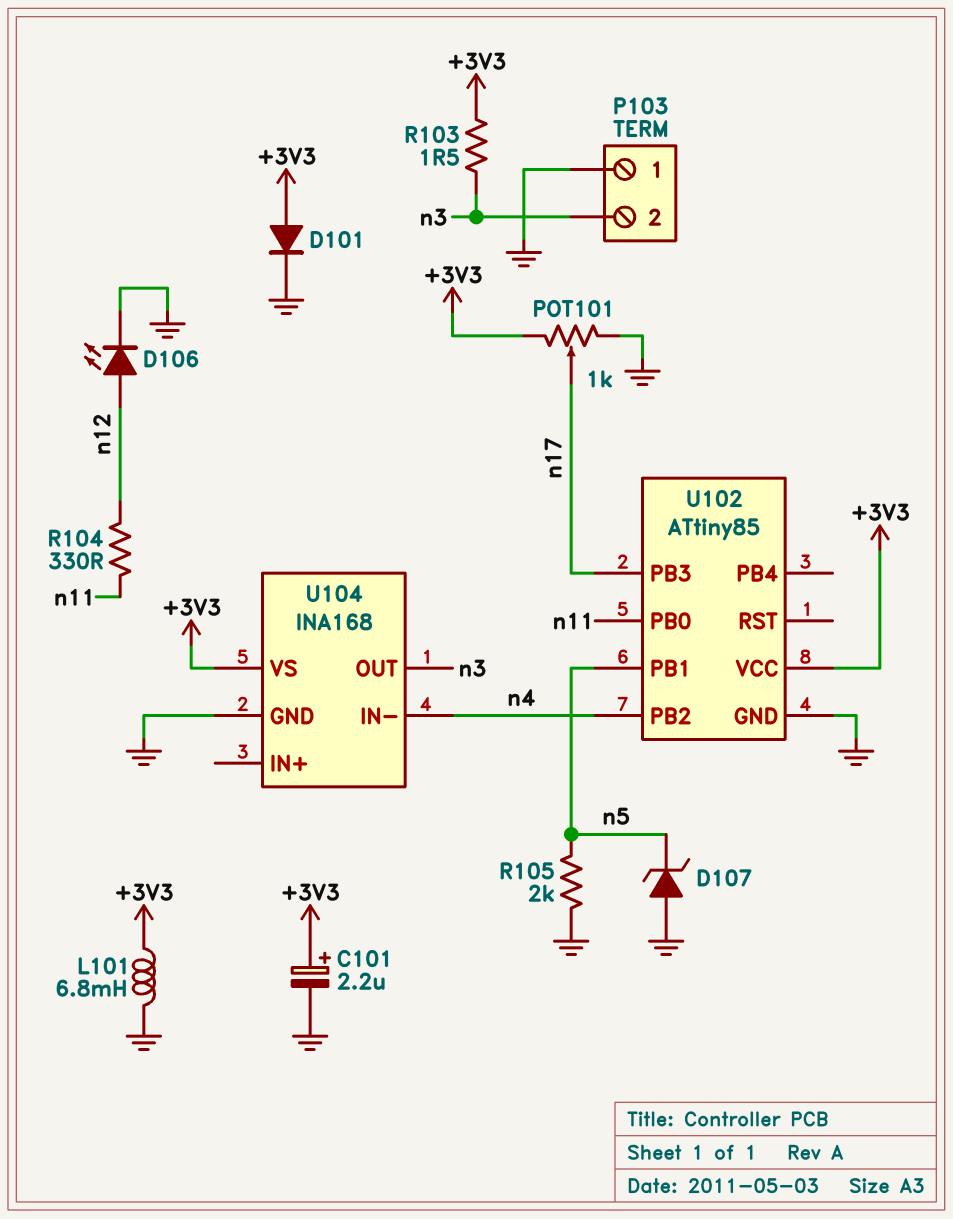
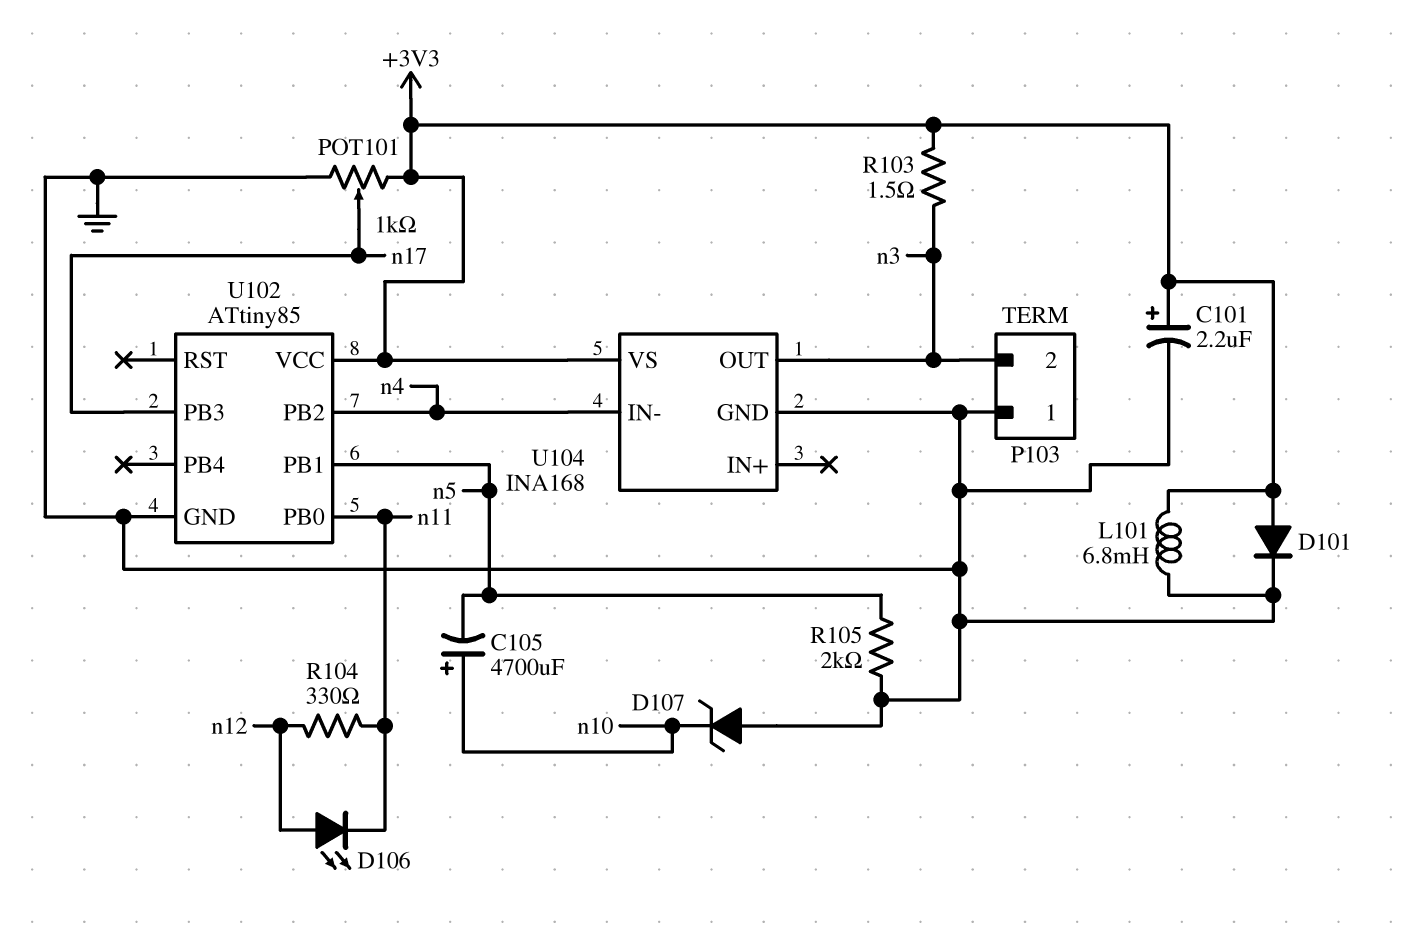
C105: none -> 4700uF (plus n10, minus n5)
D106: LED (A n12, K GND) -> LED (A n12, K n11)
D107: zener (A GND, K n5) -> zener (A GND, K n10)

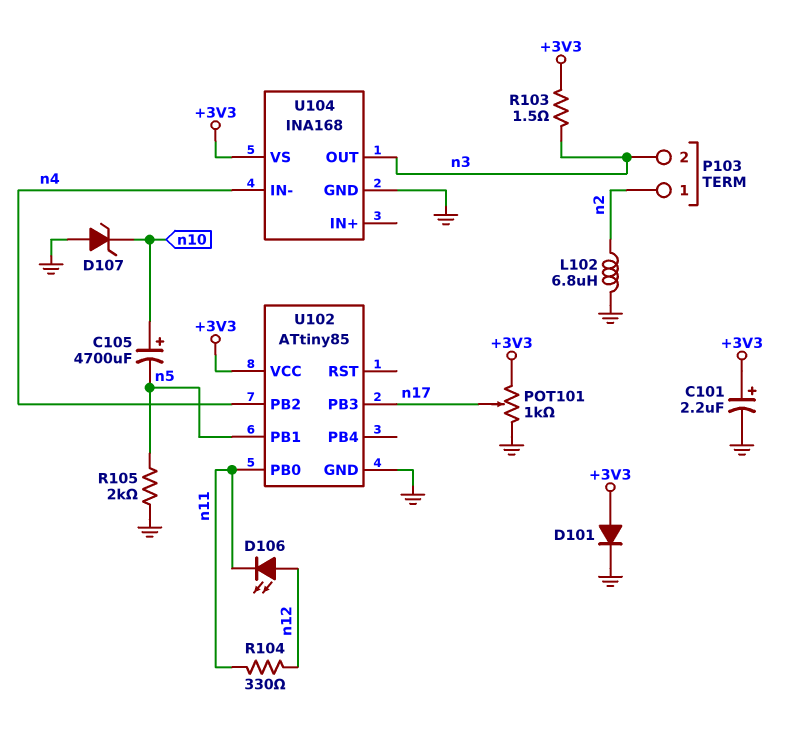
L101: 6.8mH (+3V3, GND) -> none
L102: none -> 6.8uH (GND, n2)
P103 pin 1: GND -> n2

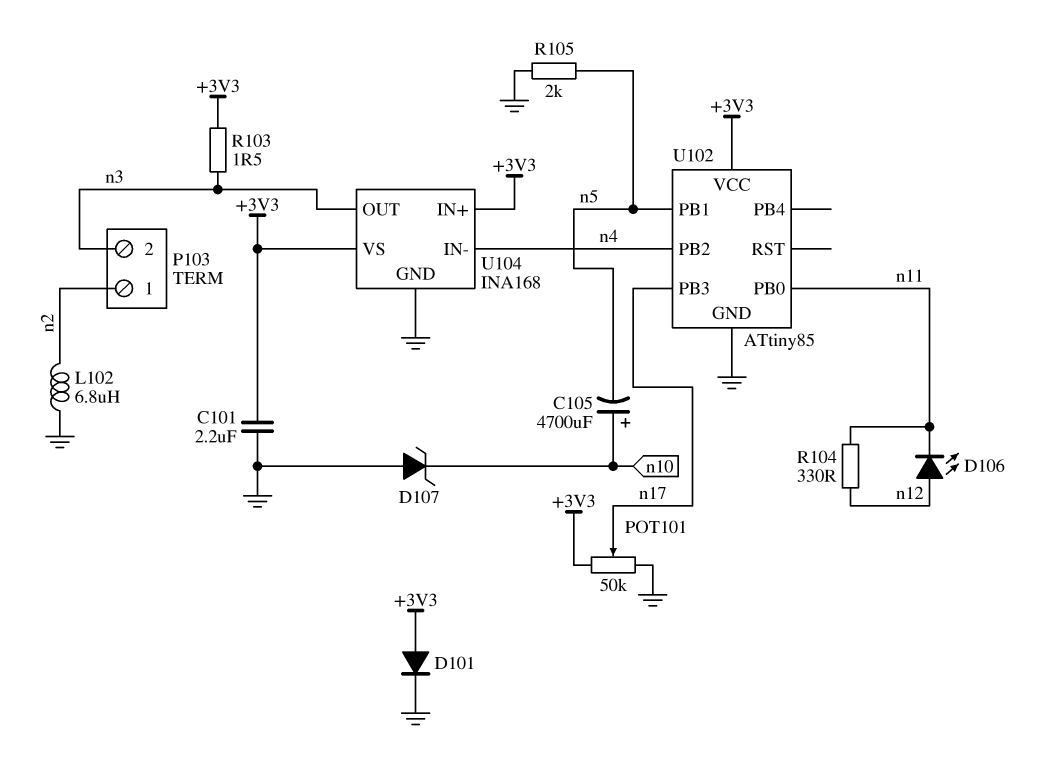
C101: 2.2uF (plus +3V3, minus GND) -> 2.2uF (+3V3, GND)
POT101: 1k (+3V3, GND, wiper n17) -> 50k (+3V3, GND, wiper n17)
U104 pin IN+: none -> +3V3

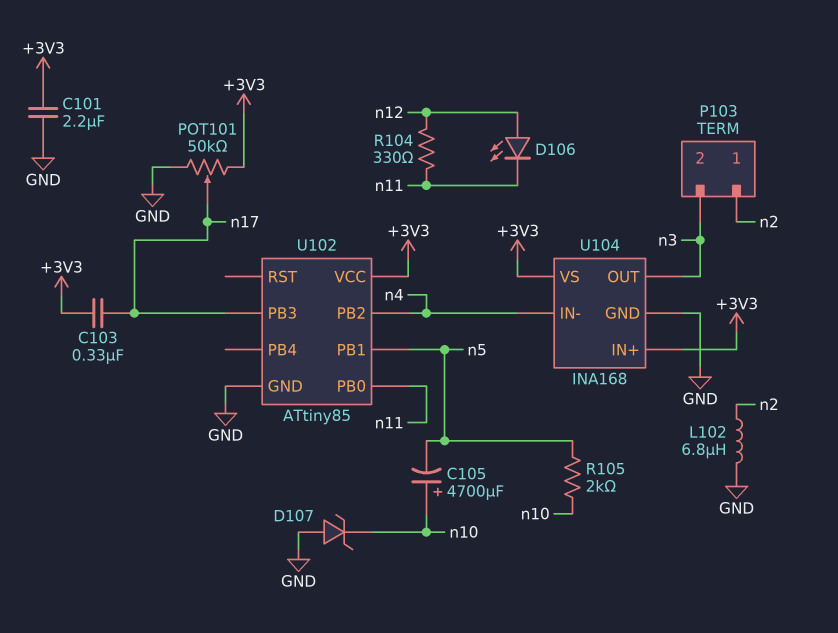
C103: none -> 330nF (+3V3, n17)
D101: diode (A +3V3, K GND) -> none
R103: 1.5 (+3V3, n3) -> none
R105: 2k (GND, n5) -> 2k (n5, n10)

